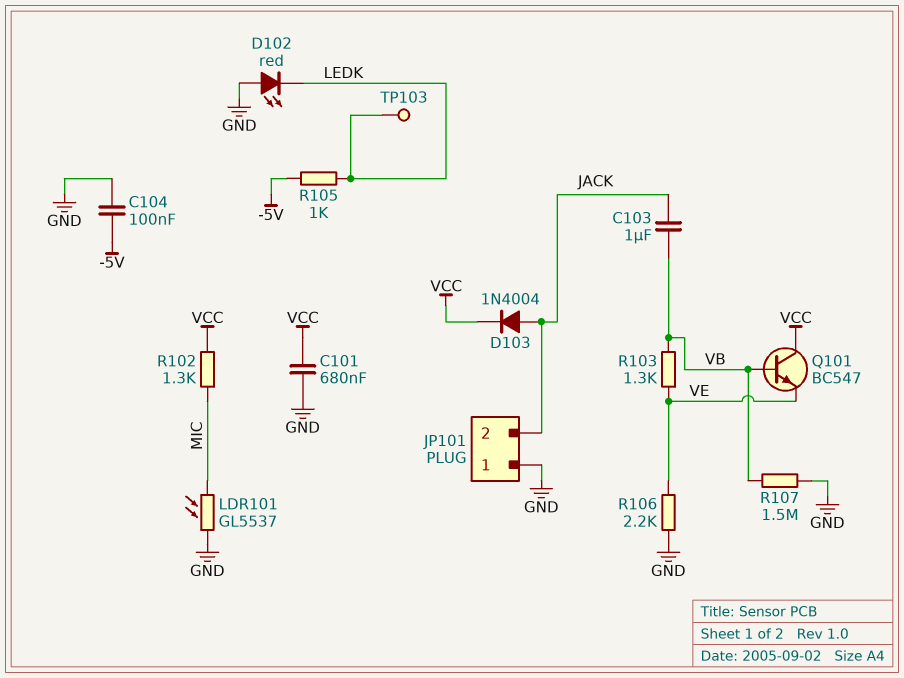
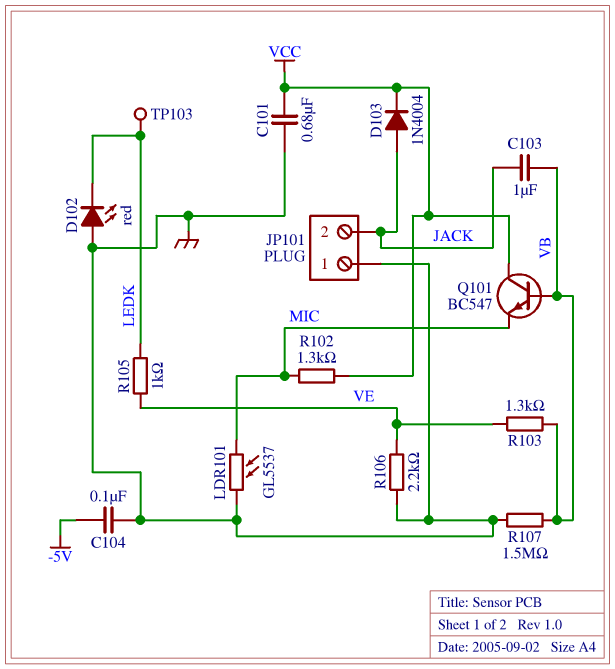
Q101: NPN BC547 (B VB, C VCC, E VE) -> NPN BC547 (B VB, C VCC, E MIC)
R105: 1k (-5V, LEDK) -> 1k (LEDK, VE)

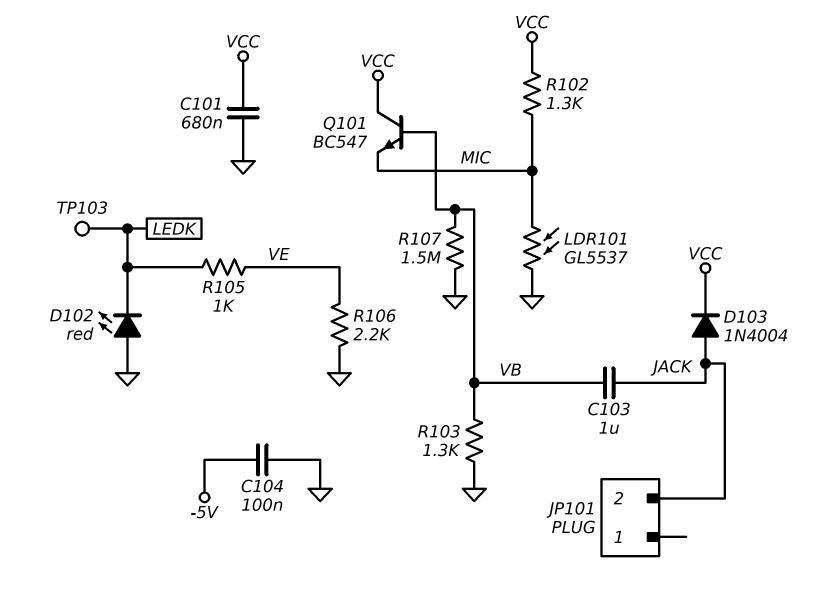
JP101 pin 1: GND -> none
R103: 1.3k (VB, VE) -> 1.3k (GND, VB)

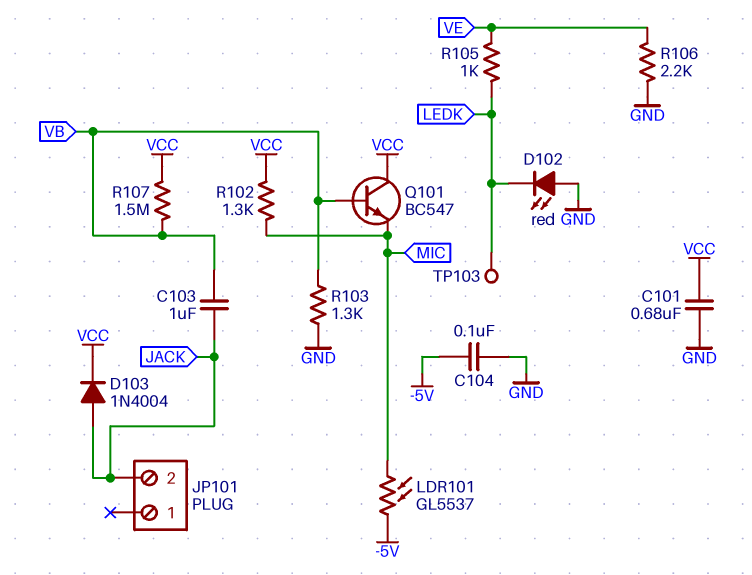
LDR101: GL5537 (GND, MIC) -> GL5537 (-5V, MIC)
R107: 1.5M (GND, VB) -> 1.5M (VB, VCC)

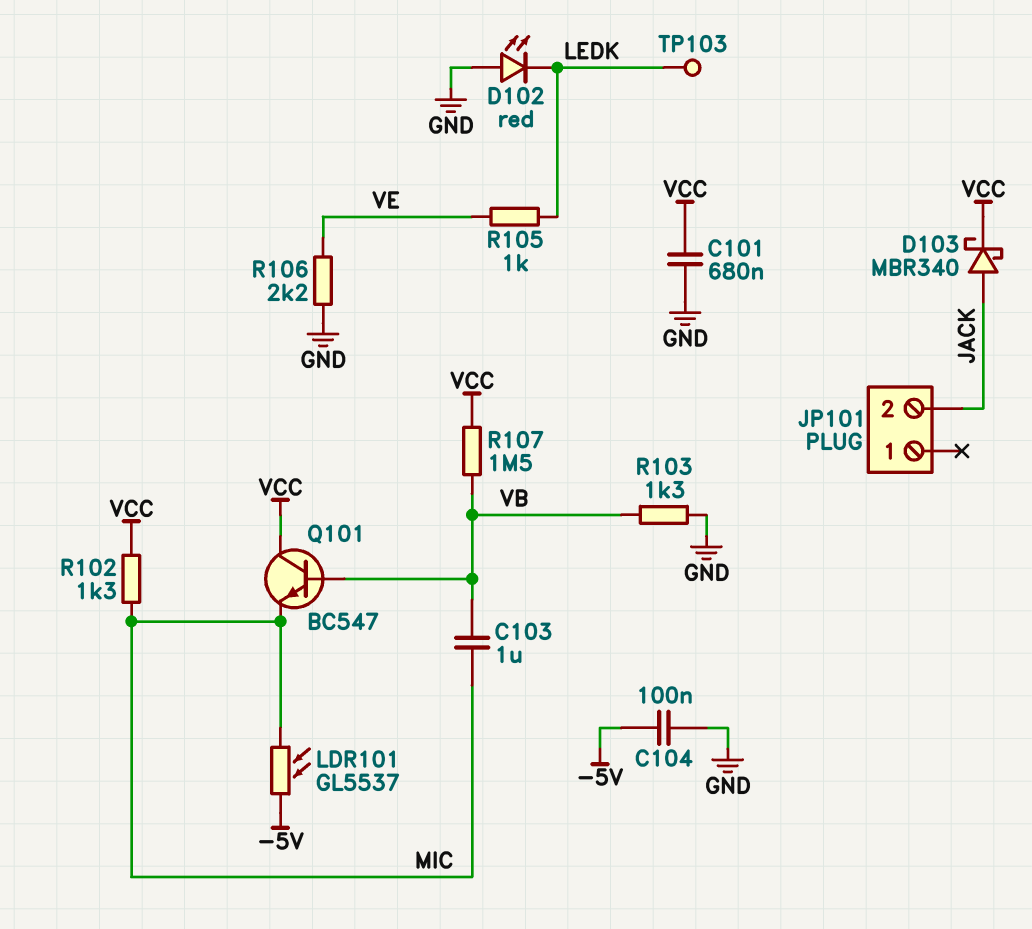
C103: 1uF (JACK, VB) -> 1uF (MIC, VB)
D103: diode 1N4004 (A JACK, K VCC) -> schottky MBR340 (A JACK, K VCC)

